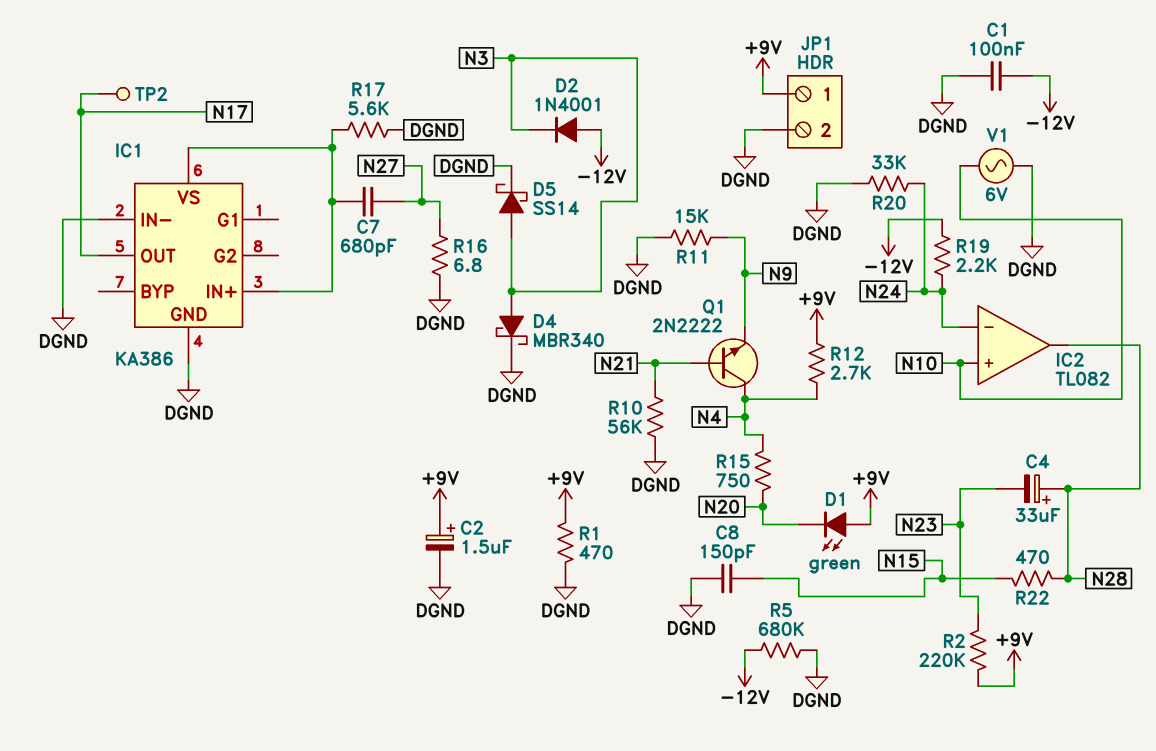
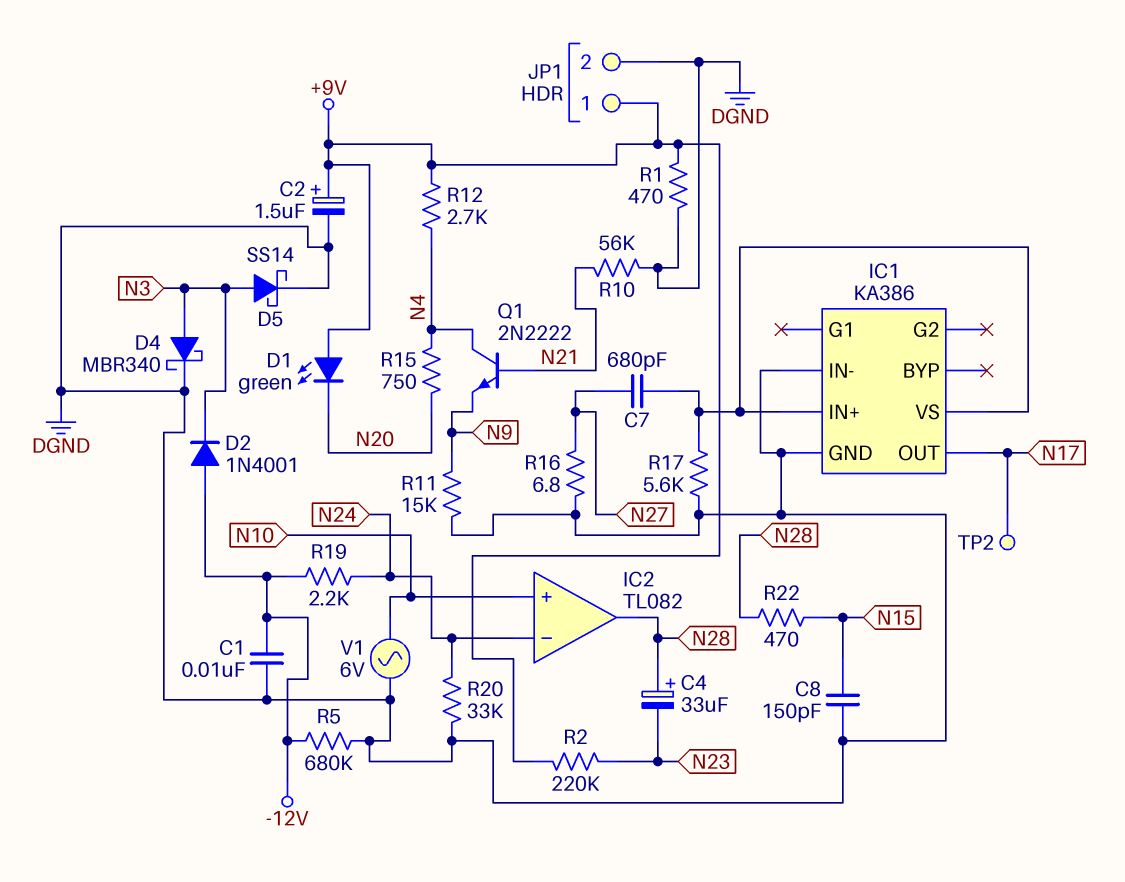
C1: 100nF (-12V, DGND) -> 10nF (-12V, DGND)

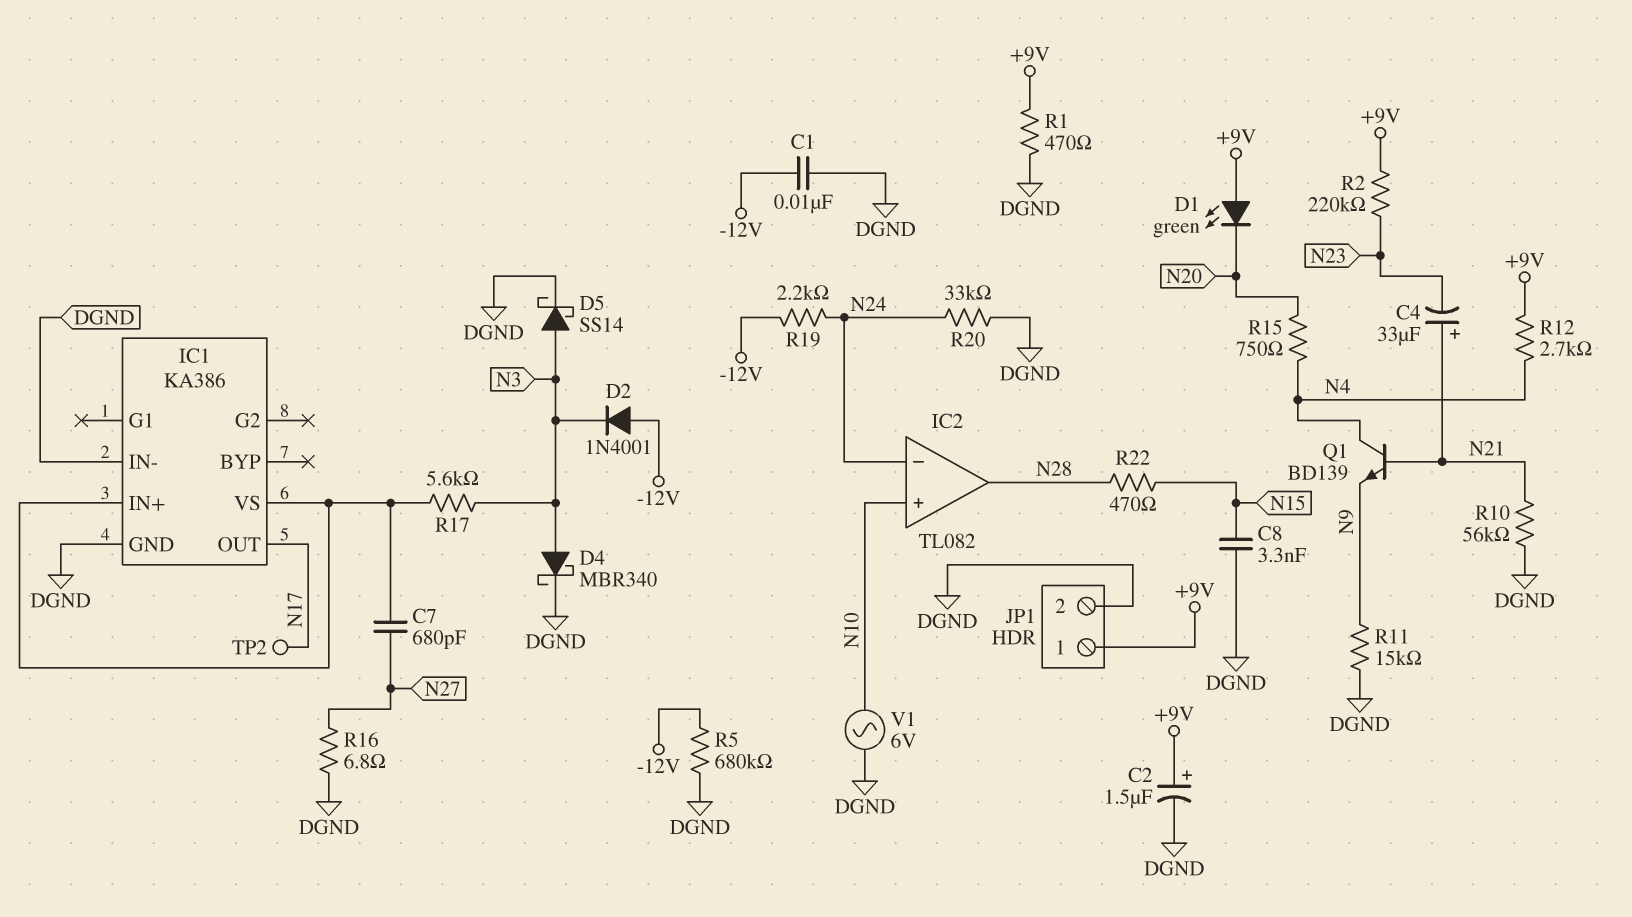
C4: 33uF (plus N28, minus N23) -> 33uF (plus N21, minus N23)
C8: 150pF (DGND, N15) -> 3.3nF (DGND, N15)
Q1: NPN 2N2222 (B N21, C N4, E N9) -> NPN BD139 (B N21, C N4, E N9)
R17: 5.6k (DGND, IC1/IN+) -> 5.6k (IC1/IN+, N3)

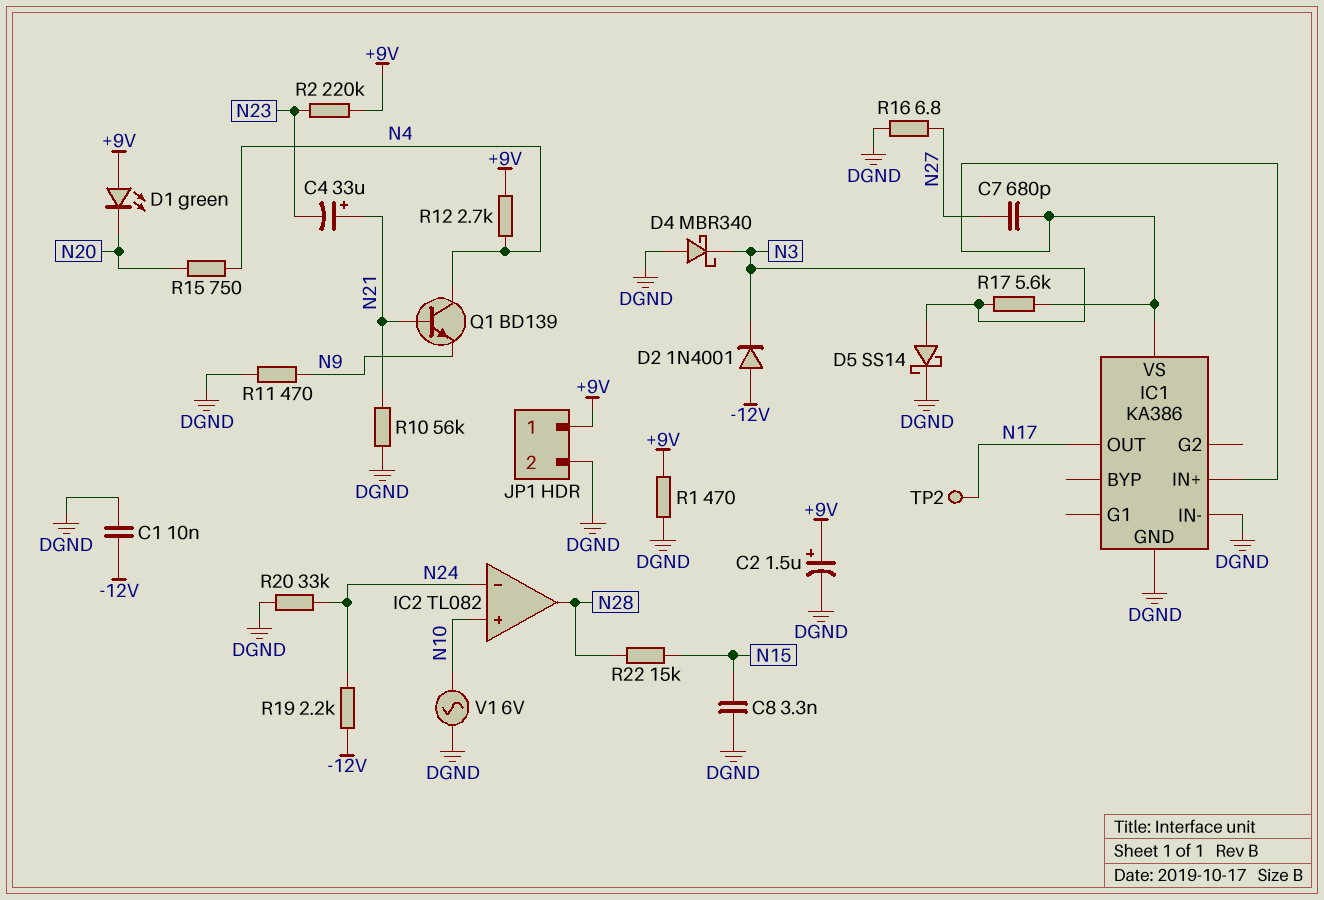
D4: schottky MBR340 (A N3, K DGND) -> schottky MBR340 (A DGND, K N3)
R5: 680k (-12V, DGND) -> none
R11: 15k (DGND, N9) -> 470 (DGND, N9)
R22: 470 (N15, N28) -> 15k (N15, N28)

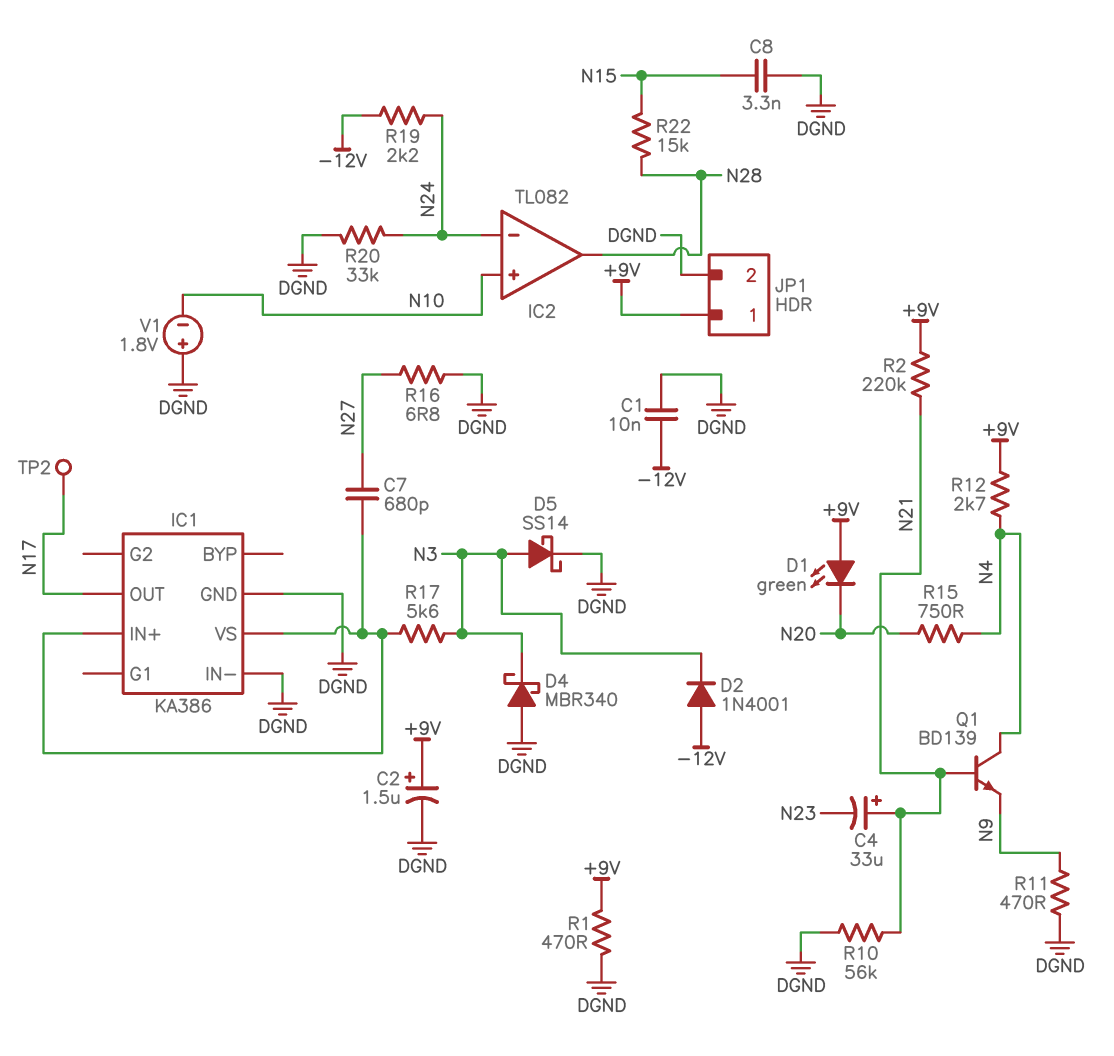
R2: 220k (+9V, N23) -> 220k (+9V, N21)
V1: AC 6V (DGND, N10) -> 1.8V (plus DGND, minus N10)

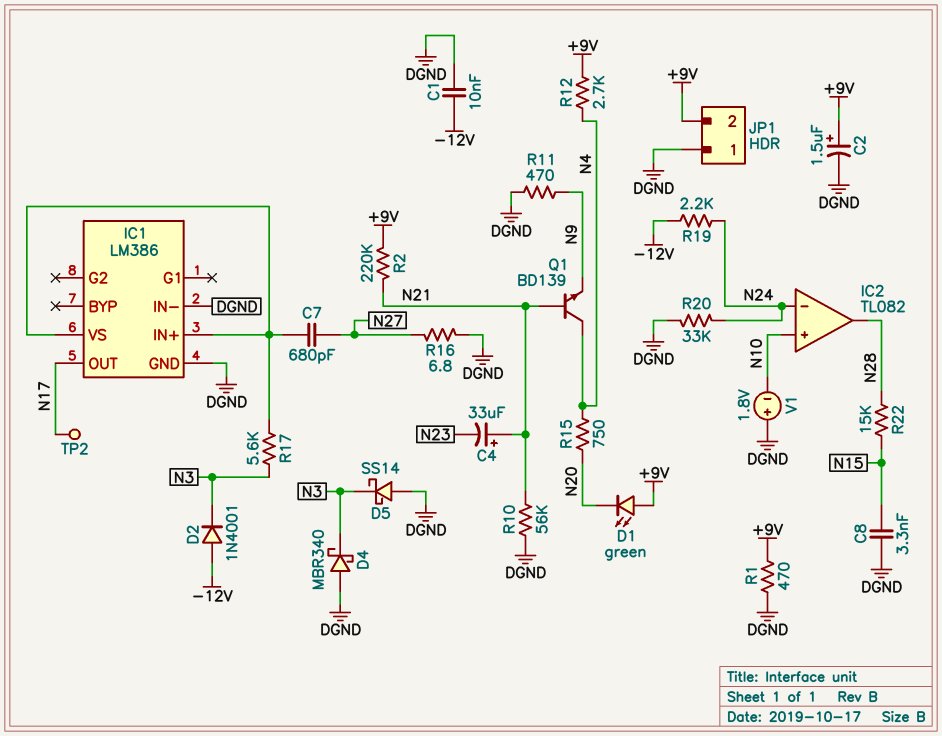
D5: schottky SS14 (A N3, K DGND) -> schottky SS14 (A DGND, K N3)
IC1: KA386 -> LM386
JP1 pin 1: +9V -> DGND
JP1 pin 2: DGND -> +9V

